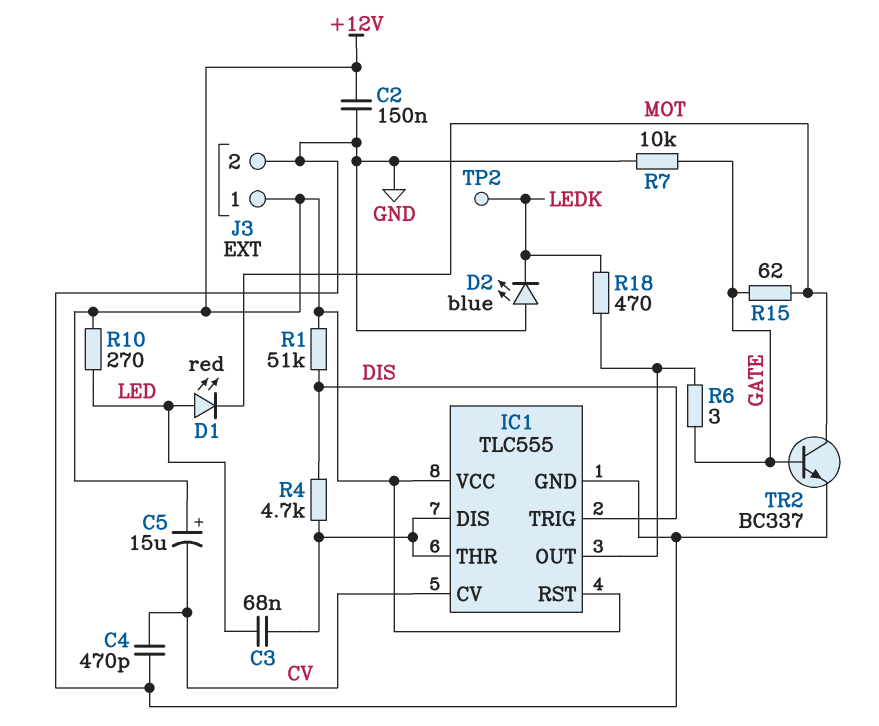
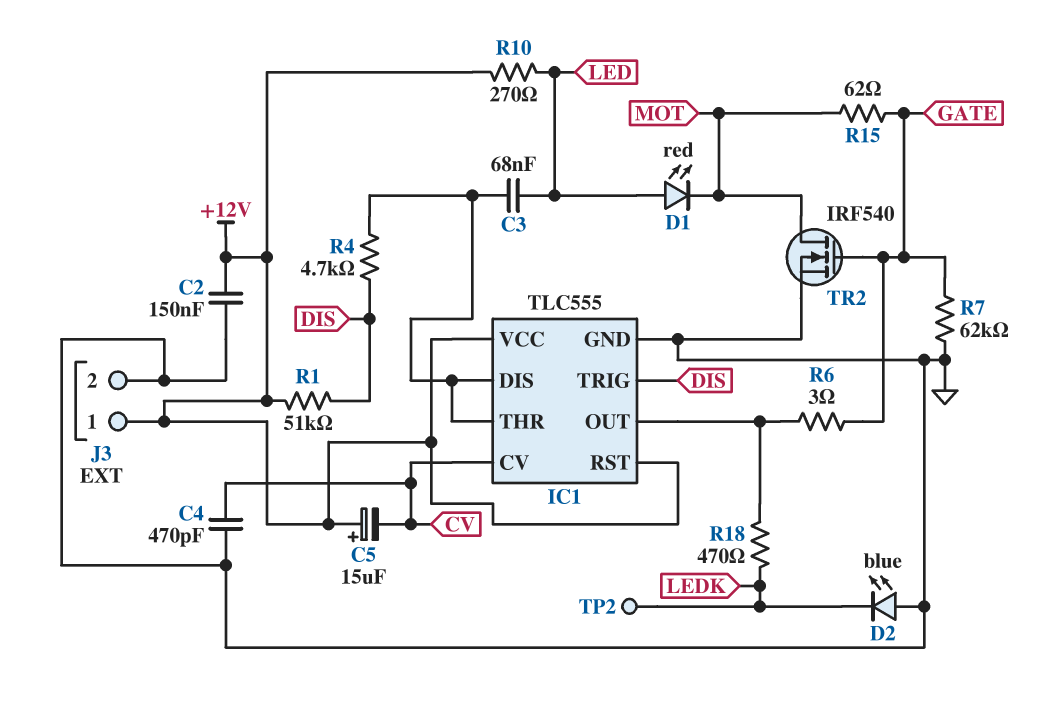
R7: 10k (GATE, GND) -> 62k (GATE, GND)
TR2: NPN BC337 (B GATE, C MOT, E GND) -> NMOS IRF540 (G GATE, D MOT, S GND)

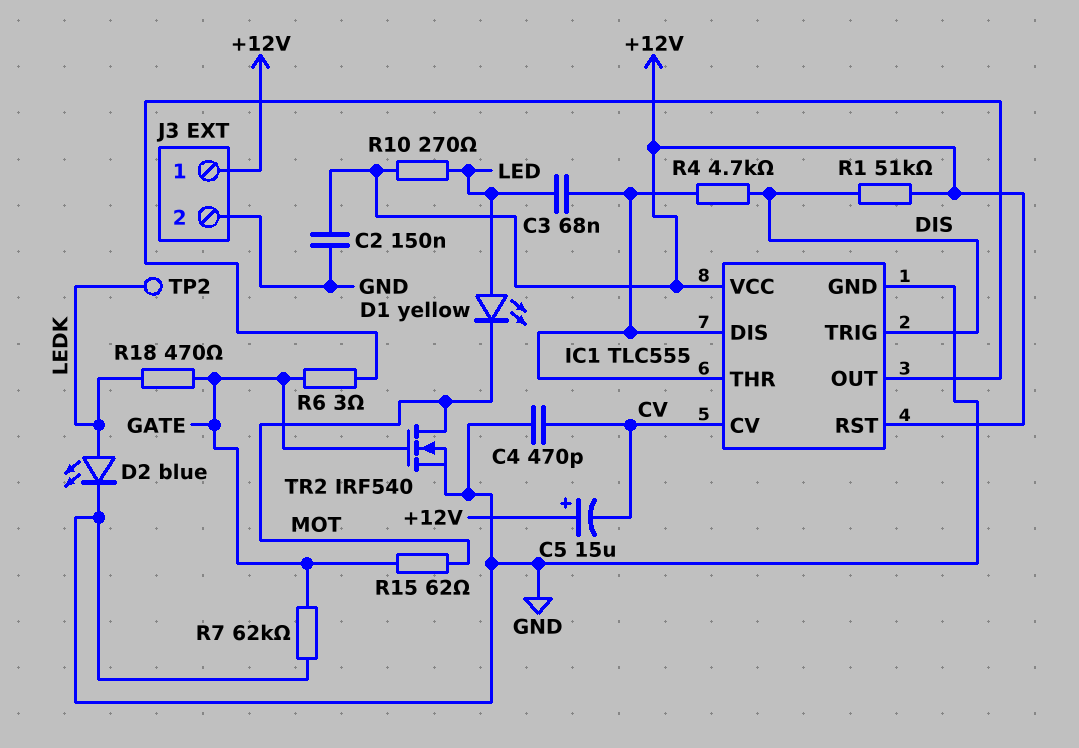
D1: LED red (A LED, K MOT) -> LED yellow (A LED, K MOT)
D2: LED blue (A GND, K LEDK) -> LED blue (A LEDK, K GND)
R18: 470 (IC1/OUT, LEDK) -> 470 (GATE, LEDK)

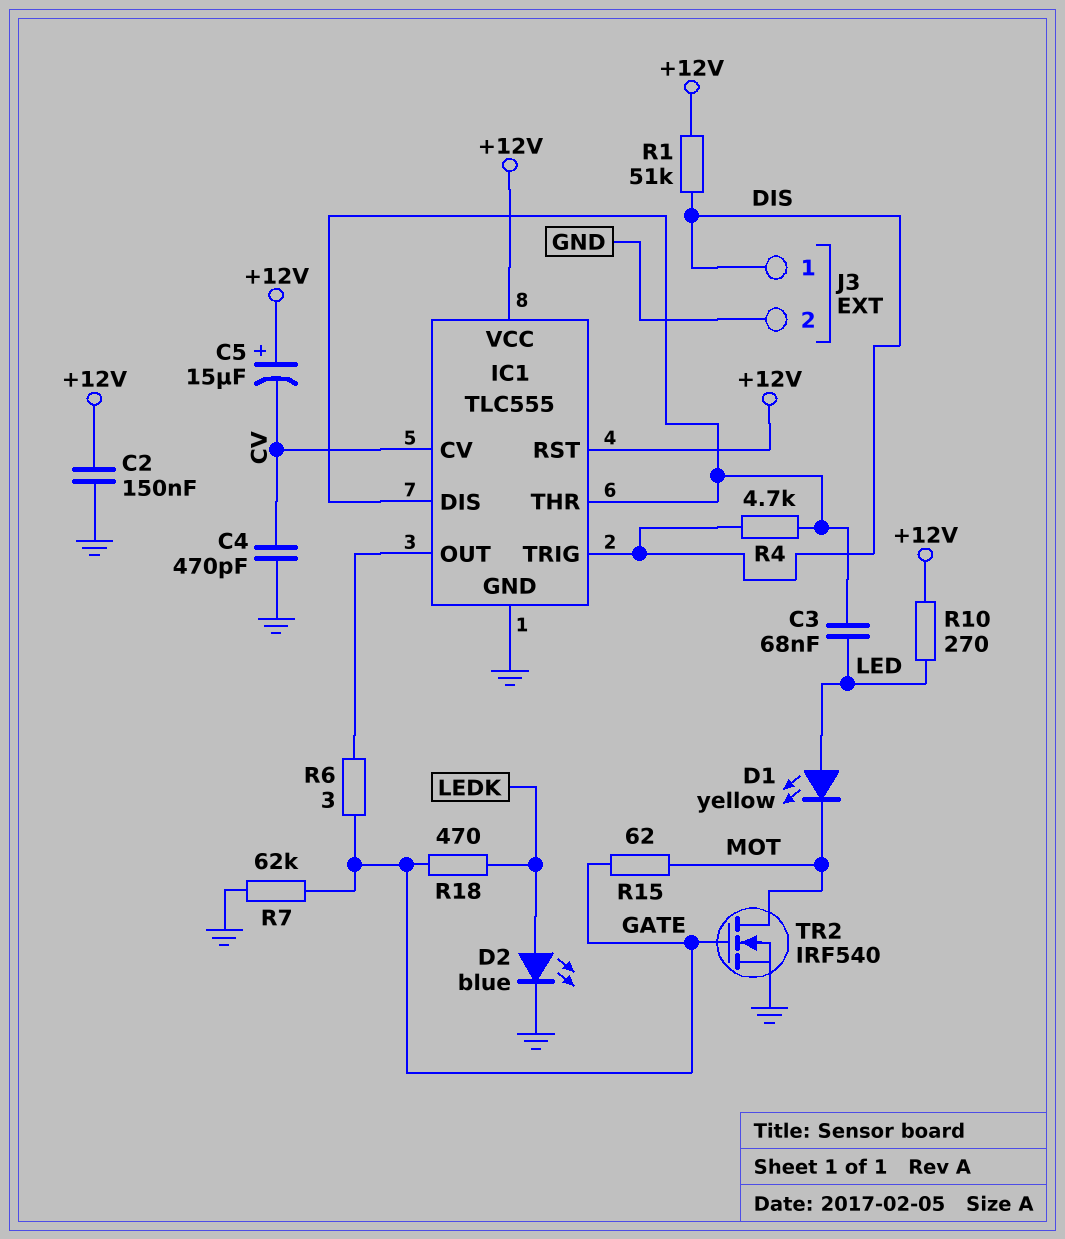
J3 pin 1: +12V -> DIS
TP2: test point (LEDK) -> none

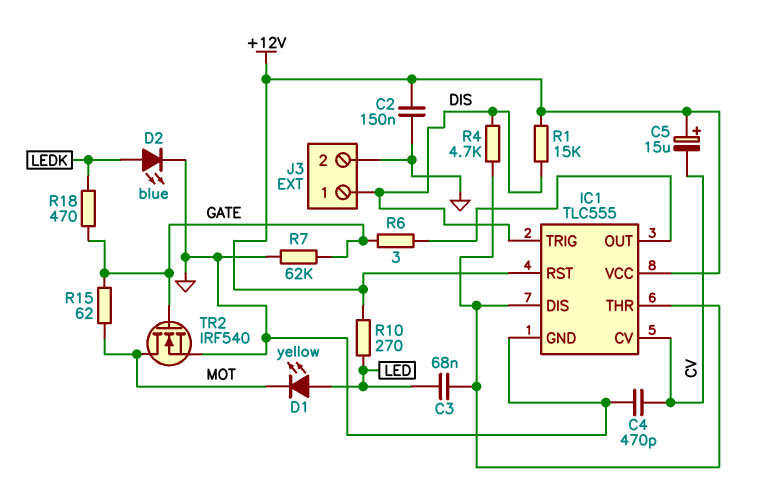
R1: 51k (+12V, DIS) -> 15k (+12V, DIS)

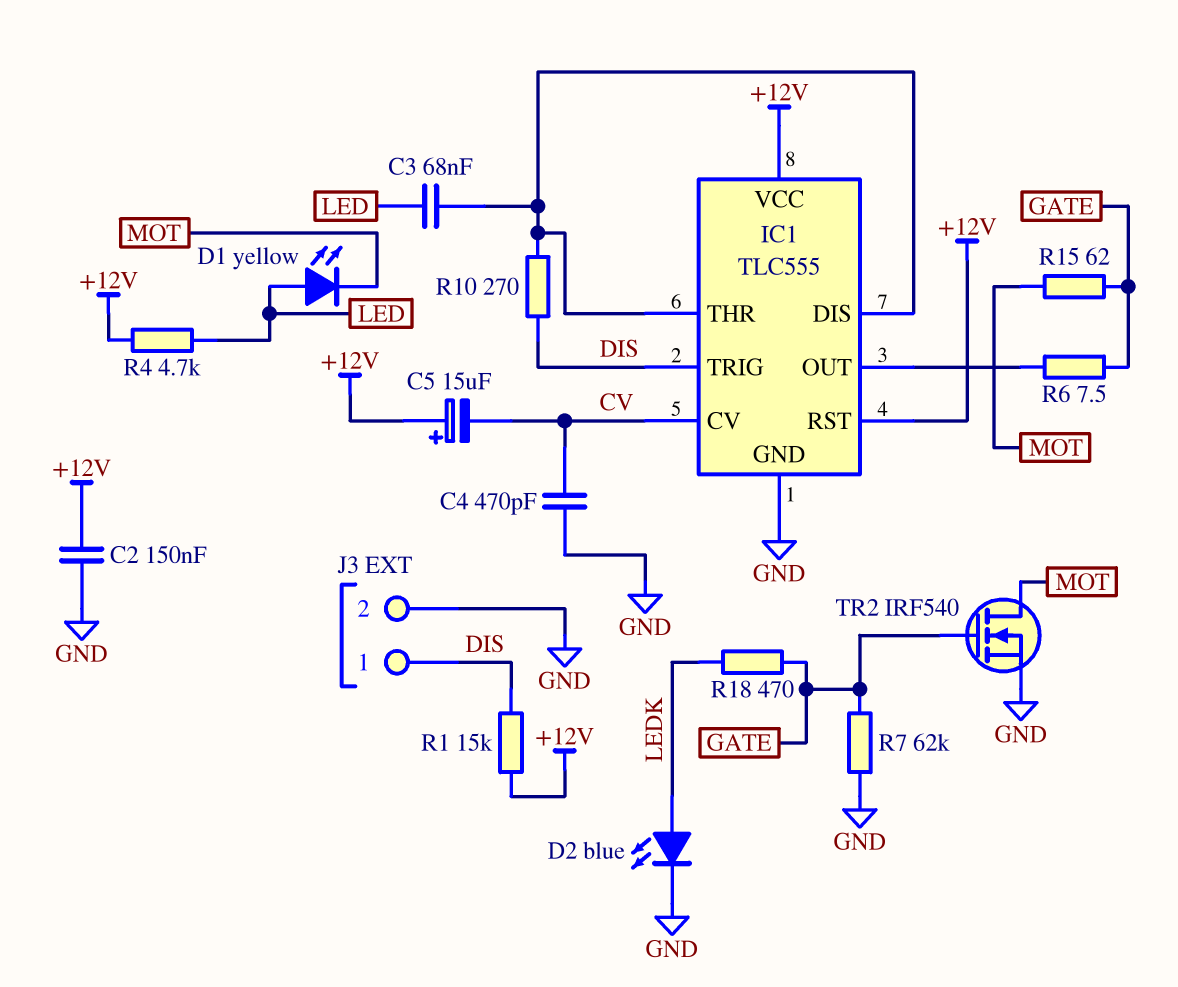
R4: 4.7k (DIS, IC1/DIS) -> 4.7k (+12V, LED)
R6: 3 (GATE, IC1/OUT) -> 7.5 (GATE, IC1/OUT)
R10: 270 (+12V, LED) -> 270 (DIS, IC1/DIS)

